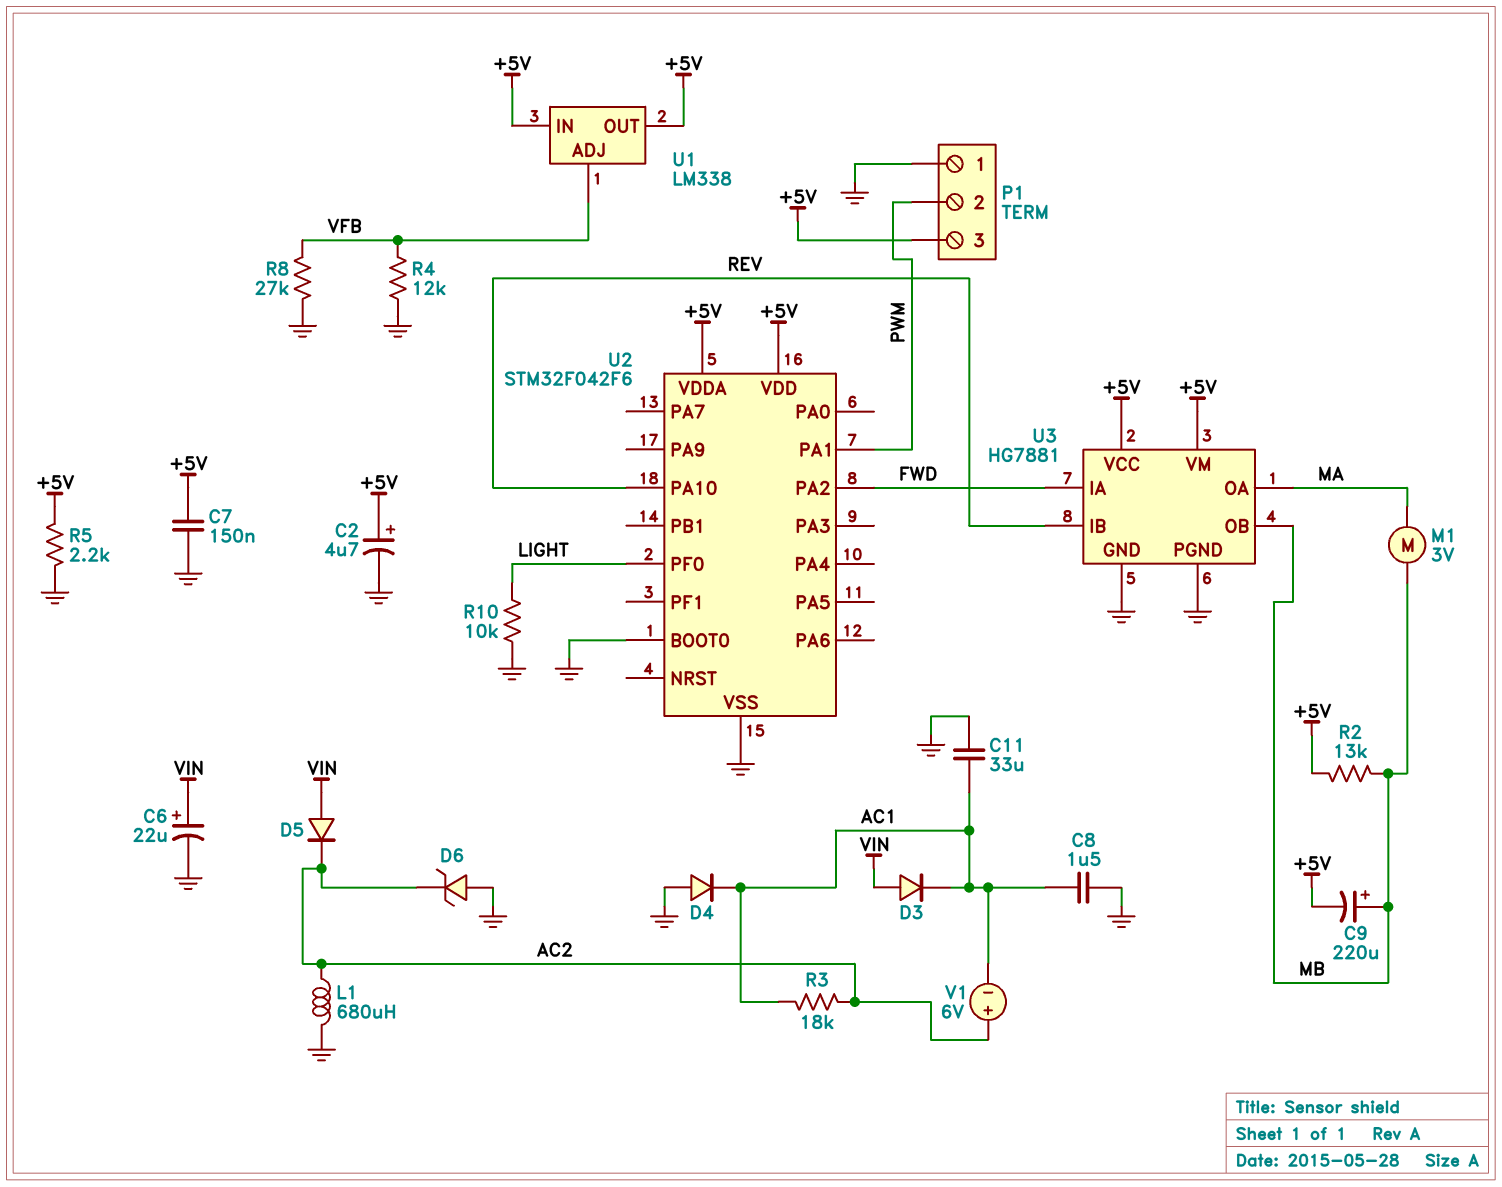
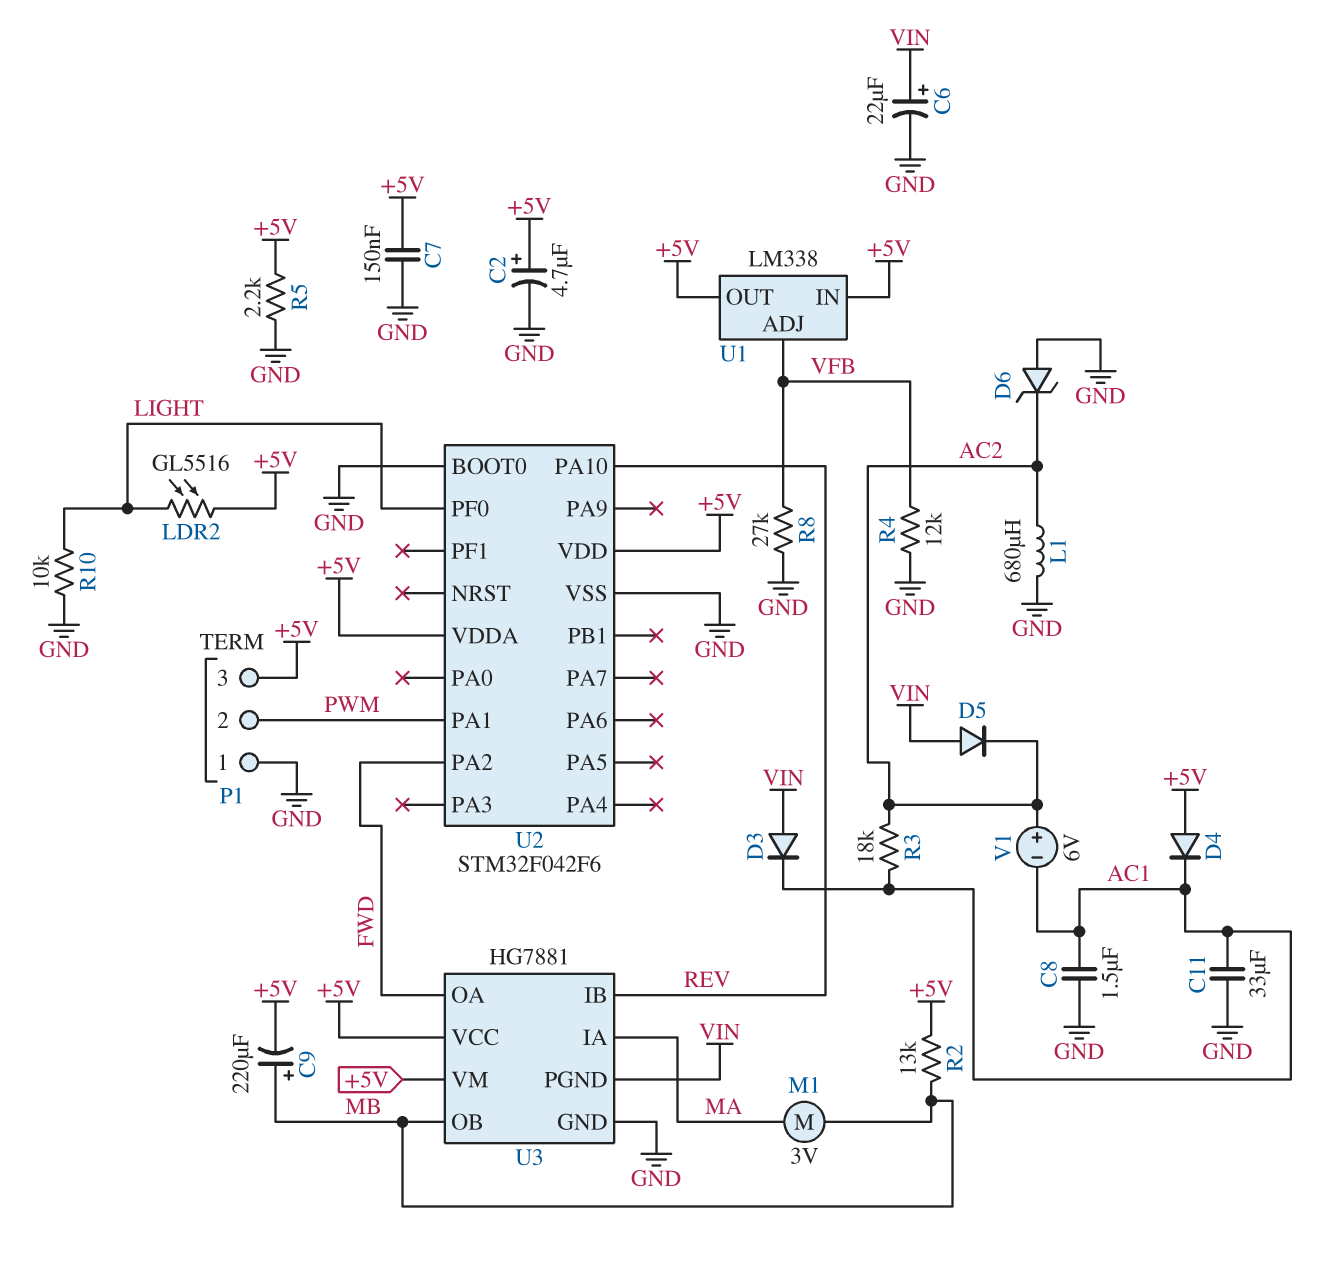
D4: diode (A GND, K AC1) -> diode (A +5V, K AC1)
LDR2: none -> GL5516 (+5V, LIGHT)
U3 pin IA: FWD -> MA
U3 pin OA: MA -> FWD
U3 pin PGND: GND -> VIN

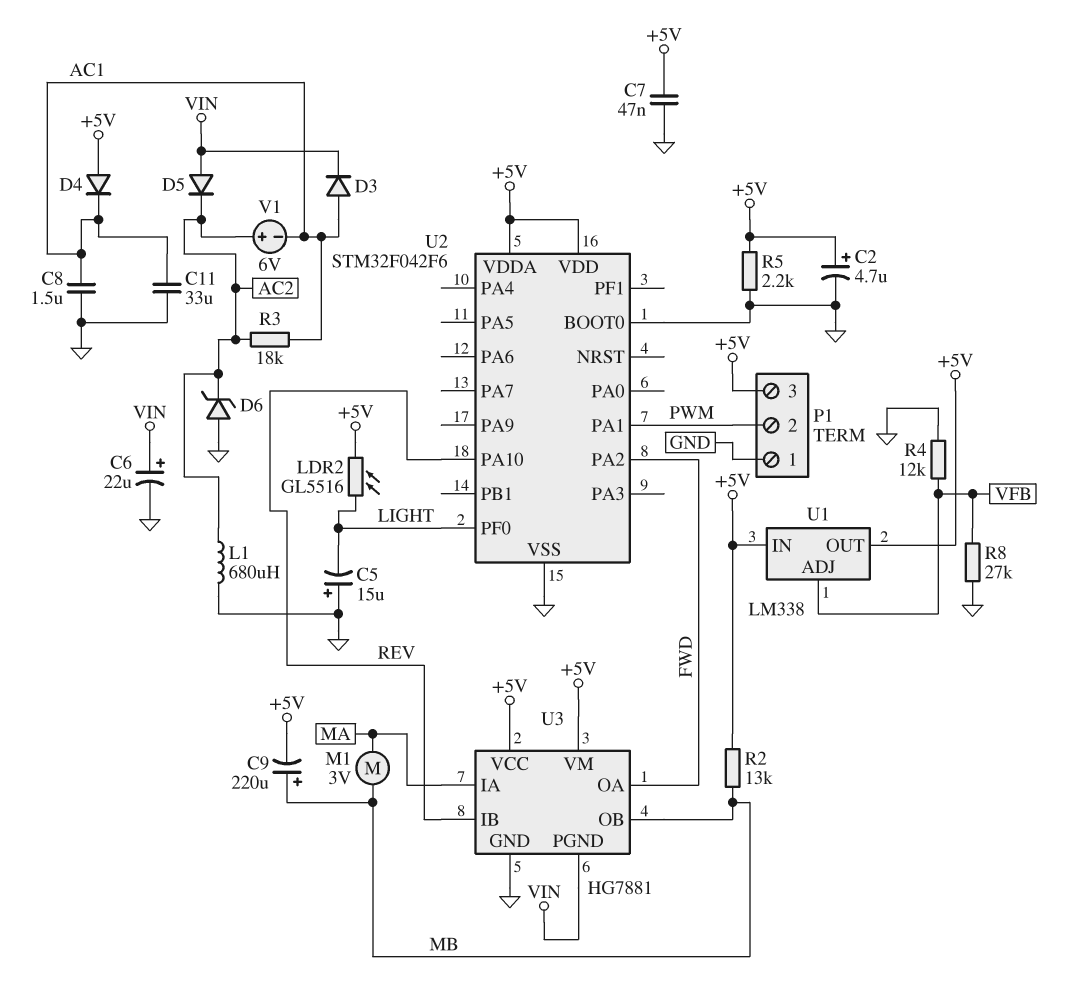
C5: none -> 15uF (plus GND, minus LIGHT)
C7: 150nF (+5V, GND) -> 47nF (+5V, GND)
D3: diode (A VIN, K AC1) -> diode (A AC1, K VIN)
R10: 10k (GND, LIGHT) -> none

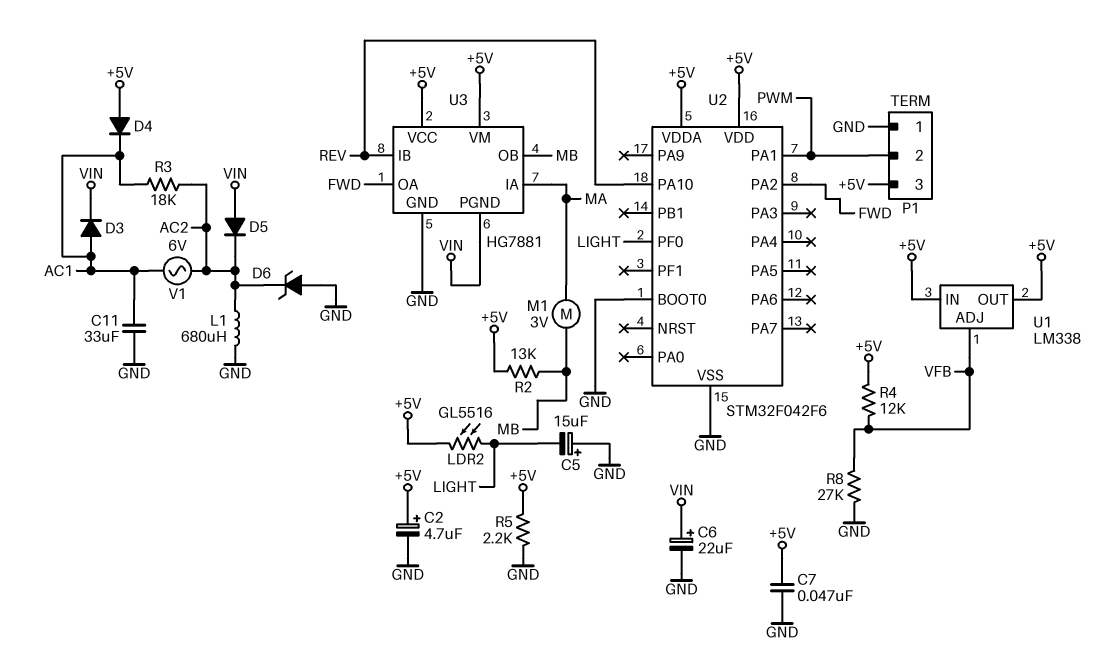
C8: 1.5uF (AC1, GND) -> none
C9: 220uF (plus MB, minus +5V) -> none
R4: 12k (GND, VFB) -> 12k (+5V, VFB)
V1: 6V (plus AC2, minus AC1) -> AC 6V (AC1, AC2)

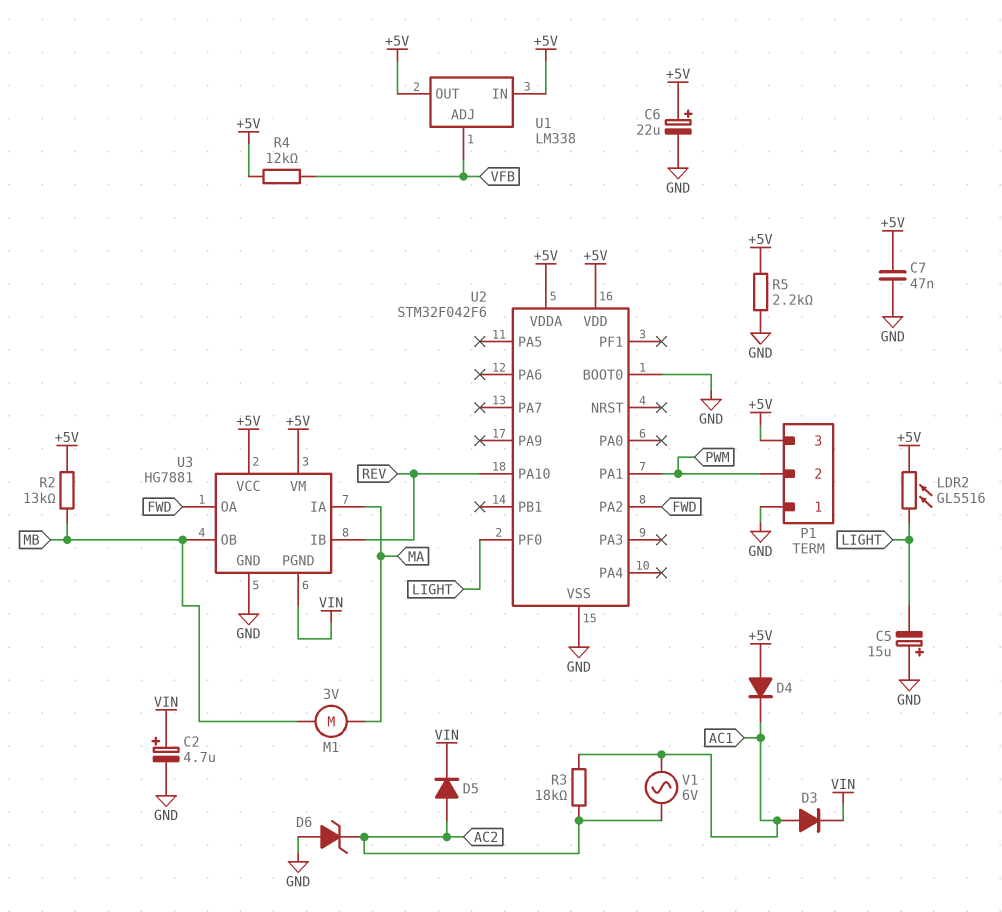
C2: 4.7uF (plus +5V, minus GND) -> 4.7uF (plus VIN, minus GND)
C6: 22uF (plus VIN, minus GND) -> 22uF (plus +5V, minus GND)
C11: 33uF (AC1, GND) -> none
D5: diode (A VIN, K AC2) -> diode (A AC2, K VIN)
L1: 680uH (AC2, GND) -> none
R8: 27k (GND, VFB) -> none

